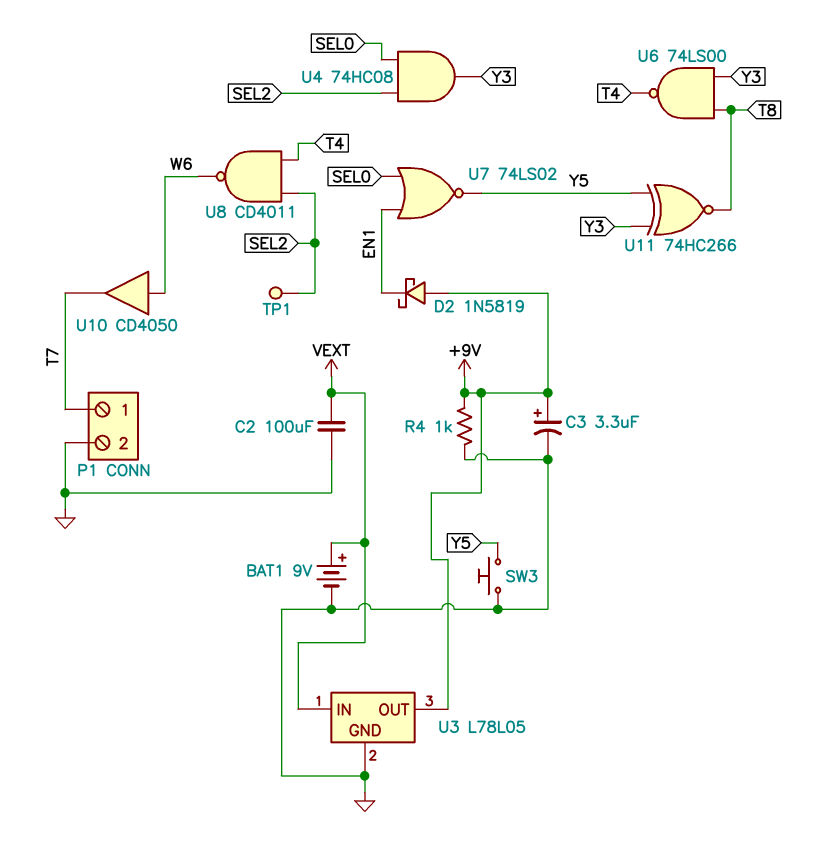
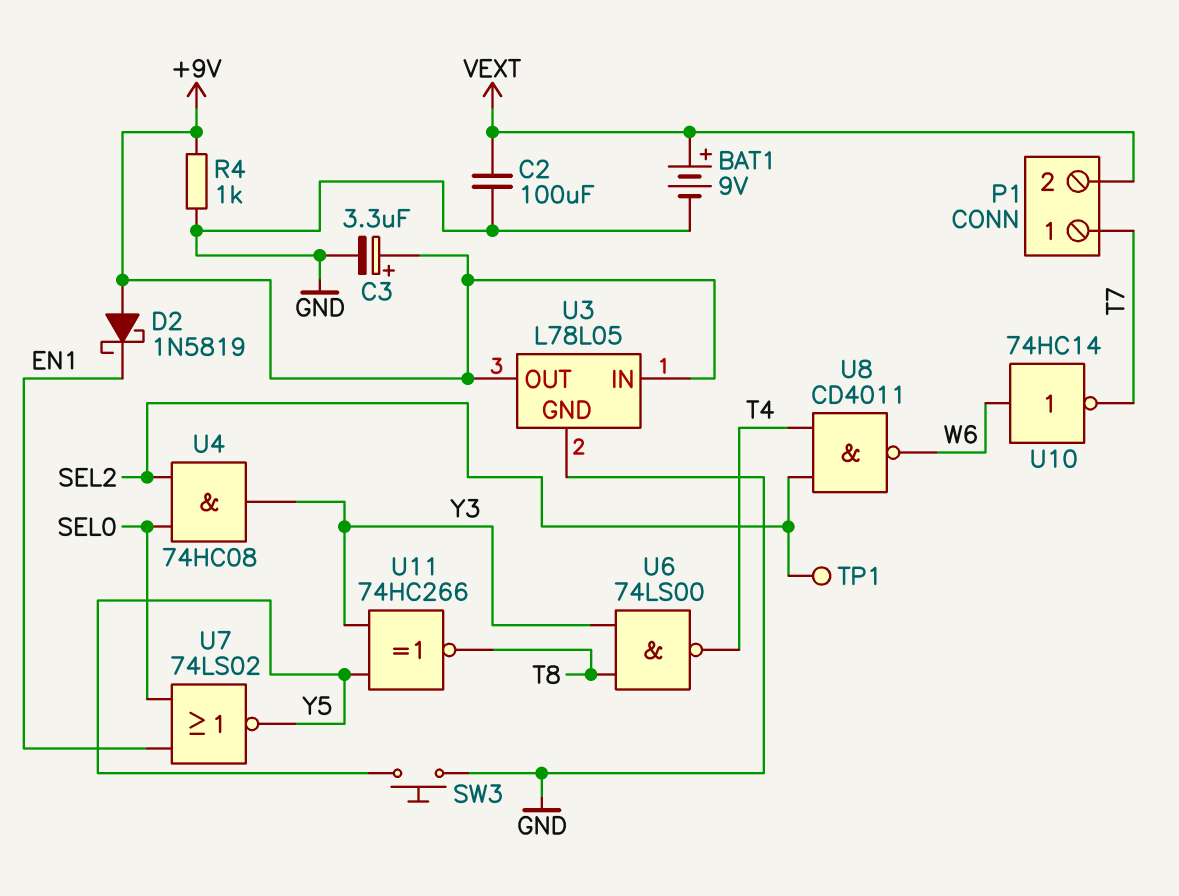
P1 pin 2: GND -> VEXT
U3 pin IN: VEXT -> +9V
U10: buffer CD4050 (in W6, out T7) -> NOT 74HC14 (in W6, out T7)

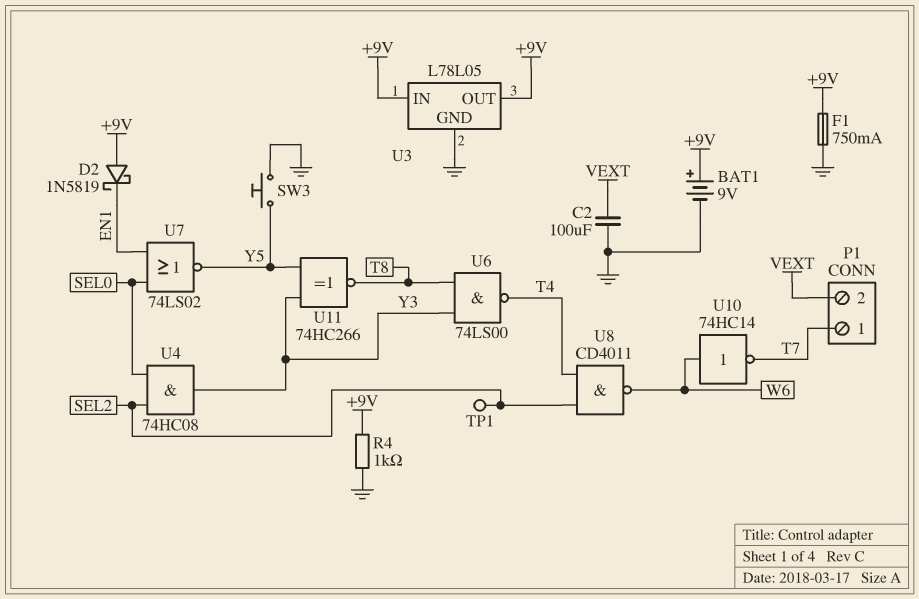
BAT1: 9V (plus VEXT, minus GND) -> 9V (plus +9V, minus GND)
C3: 3.3uF (plus +9V, minus GND) -> none
F1: none -> 750mA (+9V, GND)

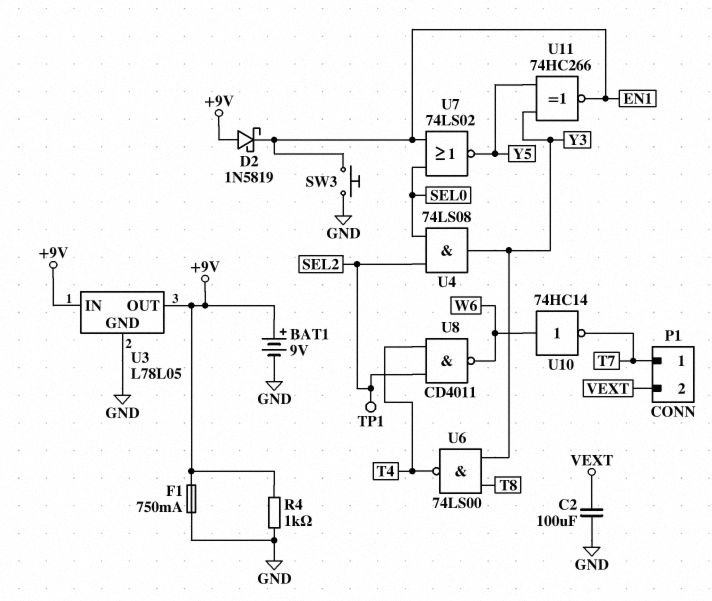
SW3: button (GND, Y5) -> button (EN1, GND)
U4: AND 74HC08 (in SEL0, in SEL2, out Y3) -> AND 74LS08 (in SEL0, in SEL2, out Y3)
U11: XNOR 74HC266 (in Y3, in Y5, out T8) -> XNOR 74HC266 (in Y3, in Y5, out EN1)

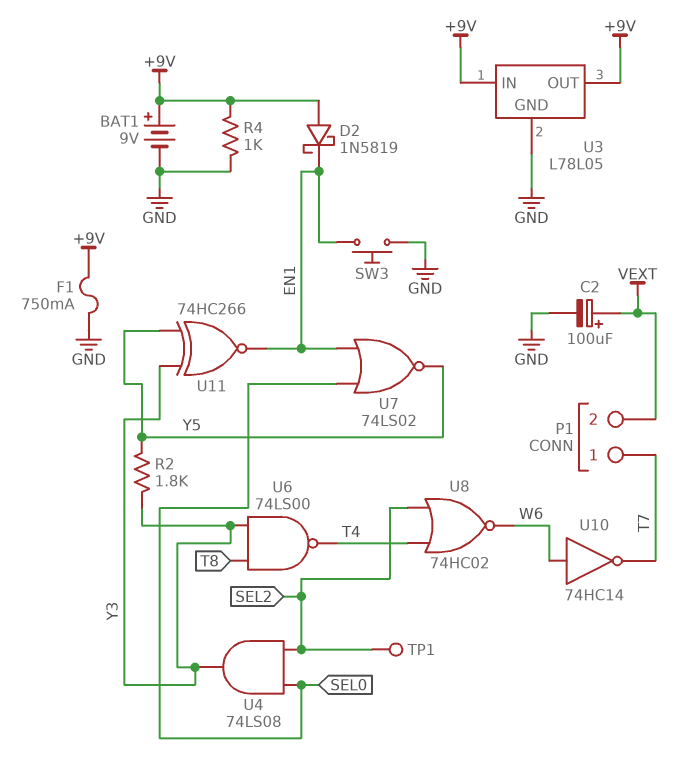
C2: 100uF (GND, VEXT) -> 100uF (plus VEXT, minus GND)
R2: none -> 1.8k (Y3, Y5)
U8: NAND CD4011 (in SEL2, in T4, out W6) -> NOR 74HC02 (in SEL2, in T4, out W6)

